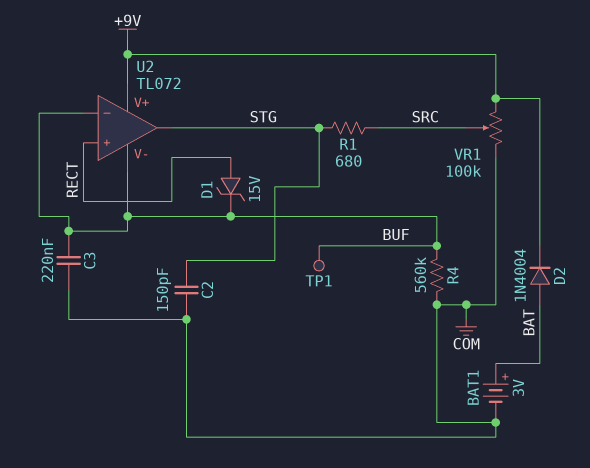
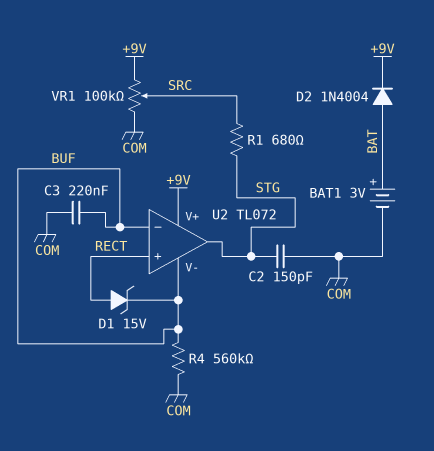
TP1: test point (BUF) -> none

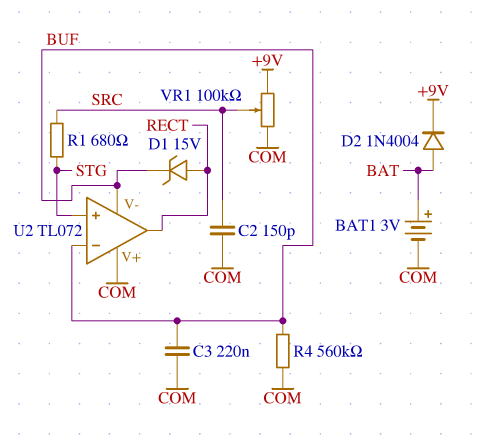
C2: 150pF (COM, STG) -> 150pF (COM, SRC)
U2 pin V+: +9V -> COM
U2 pin in+: RECT -> STG
U2 pin out: STG -> RECT

